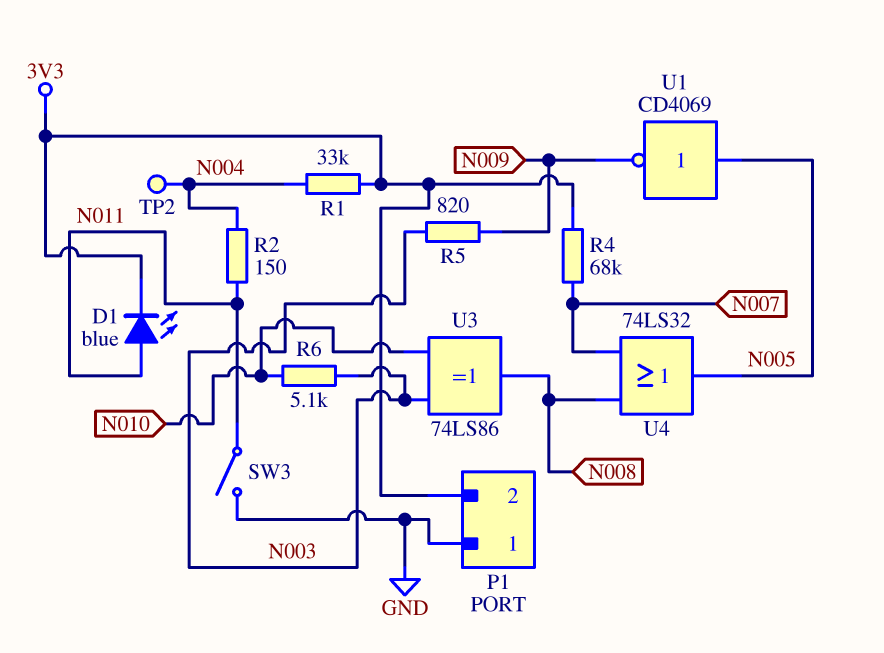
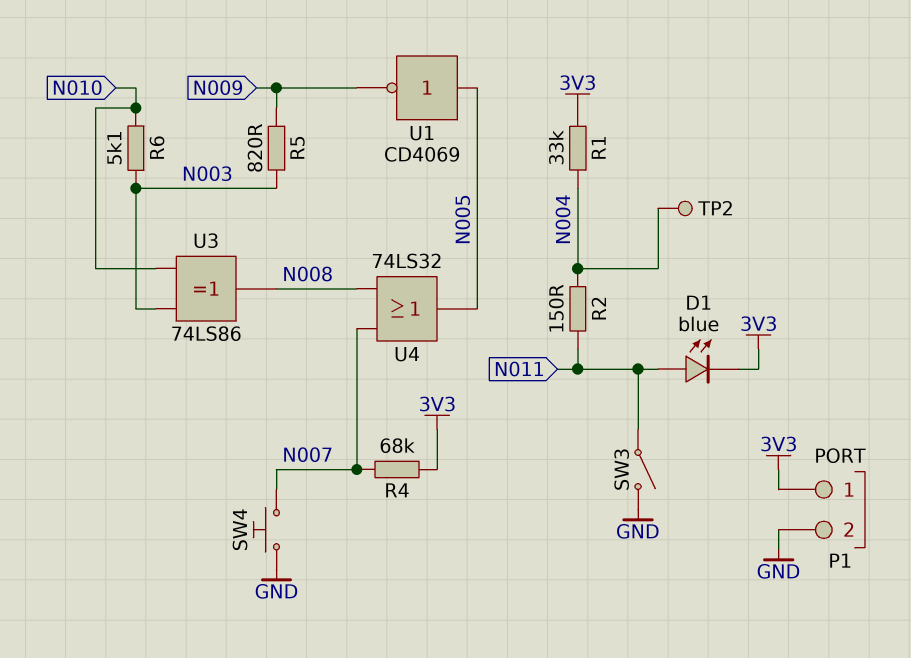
P1 pin 1: GND -> 3V3
P1 pin 2: 3V3 -> GND
SW4: none -> button (GND, N007)

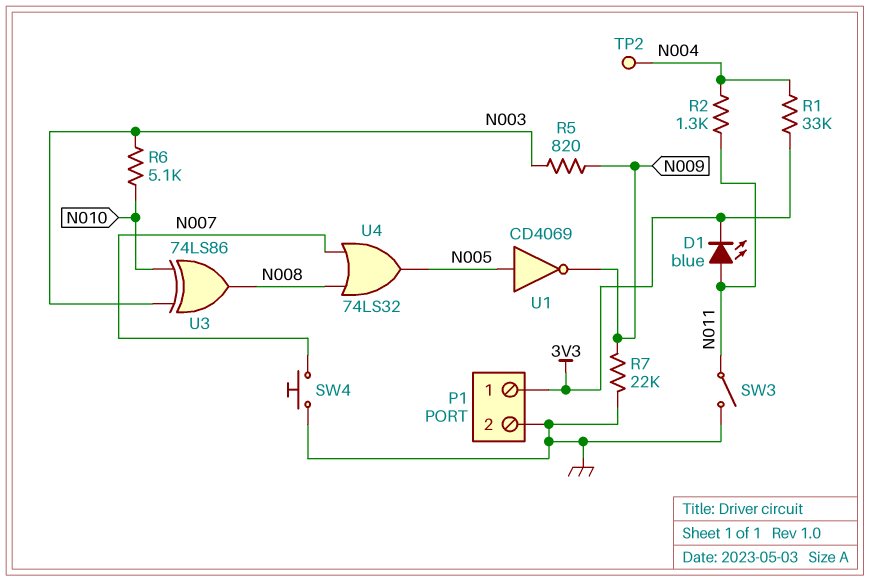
R2: 150 (N004, N011) -> 1.3k (N004, N011)
R4: 68k (3V3, N007) -> none
R7: none -> 22k (GND, N009)

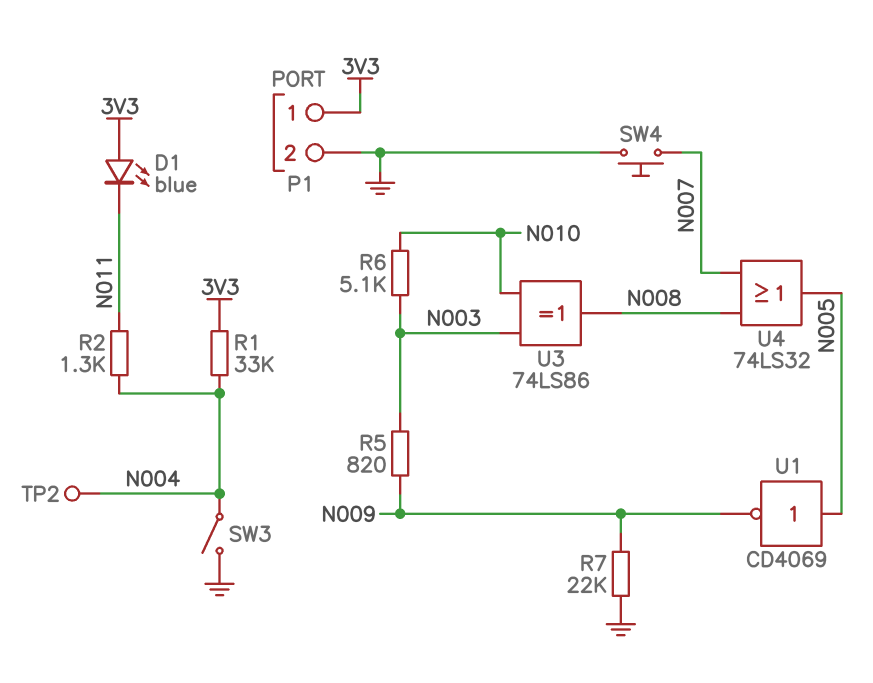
D1: LED blue (A N011, K 3V3) -> LED blue (A 3V3, K N011)
SW3: switch (GND, N011) -> switch (GND, N004)

